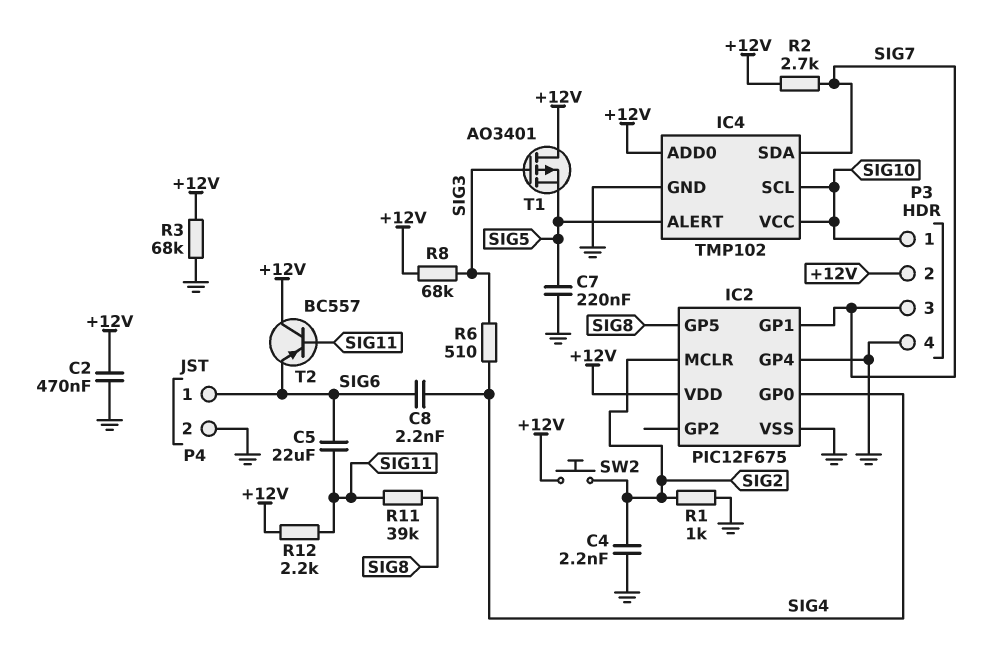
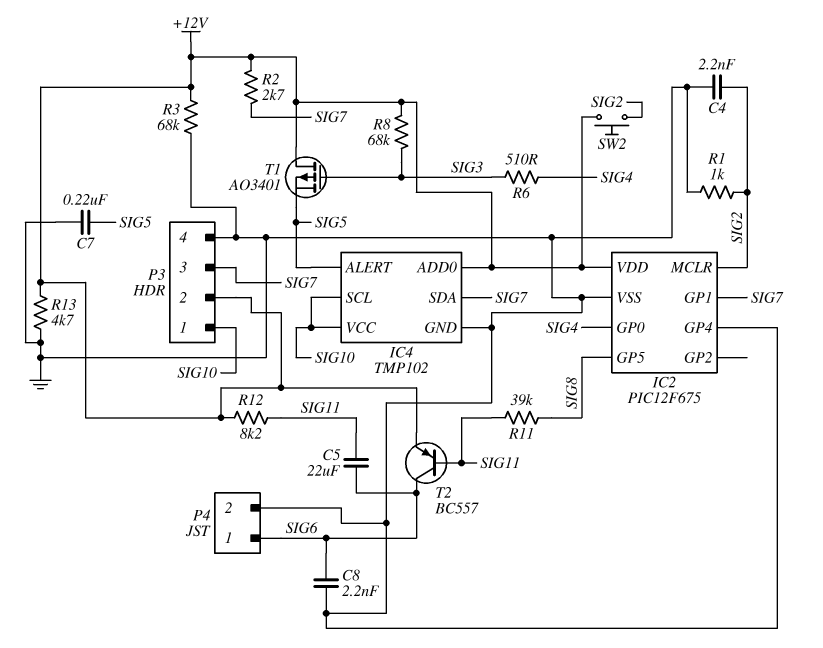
C2: 470nF (+12V, GND) -> none
C8: 2.2nF (SIG4, SIG6) -> 2.2nF (GND, SIG6)
R12: 2.2k (+12V, SIG11) -> 8.2k (+12V, SIG11)
R13: none -> 4.7k (+12V, GND)
T2: PNP BC557 (B SIG11, C +12V, E SIG6) -> PNP BC557 (B SIG11, C SIG6, E +12V)

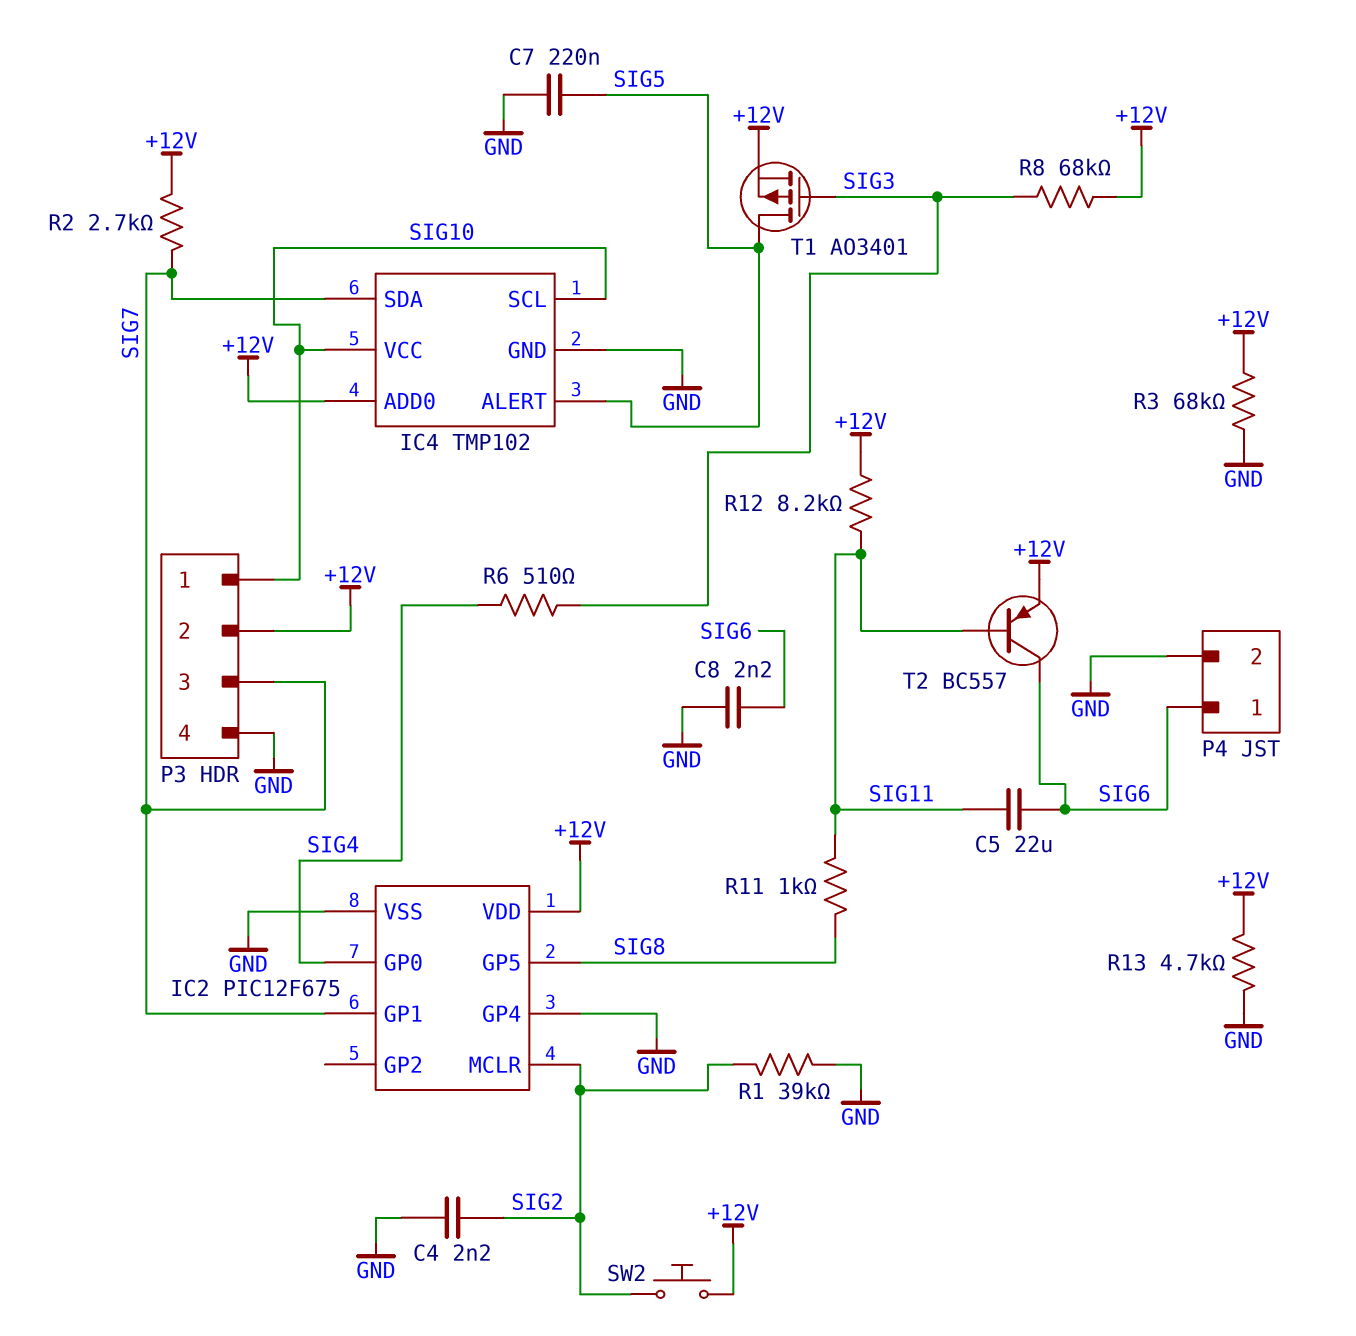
R1: 1k (GND, SIG2) -> 39k (GND, SIG2)
R11: 39k (SIG8, SIG11) -> 1k (SIG8, SIG11)
T1: PMOS AO3401 (G SIG3, D +12V, S SIG5) -> PMOS AO3401 (G SIG3, D SIG5, S +12V)

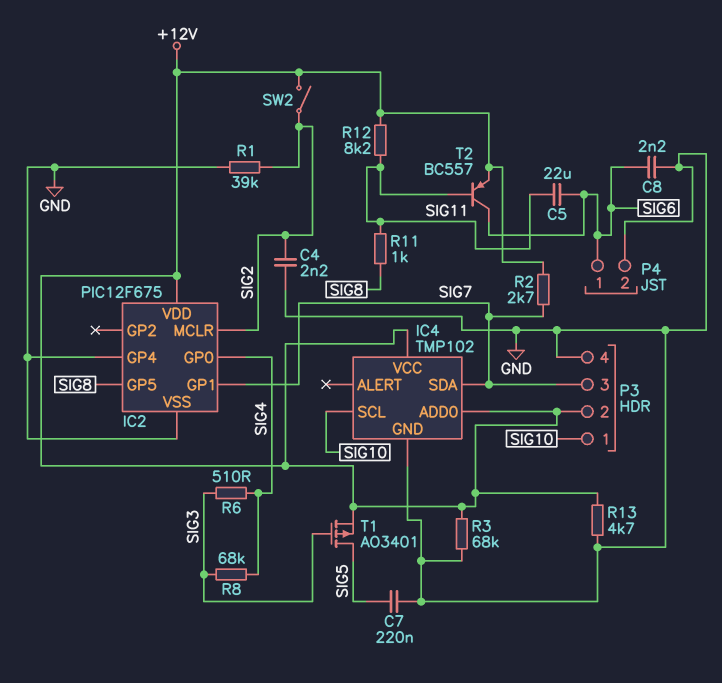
IC4 pin ALERT: SIG5 -> none
IC4 pin VCC: SIG10 -> +12V
R8: 68k (+12V, SIG3) -> 68k (SIG3, SIG4)
SW2: button (+12V, SIG2) -> switch (+12V, SIG2)

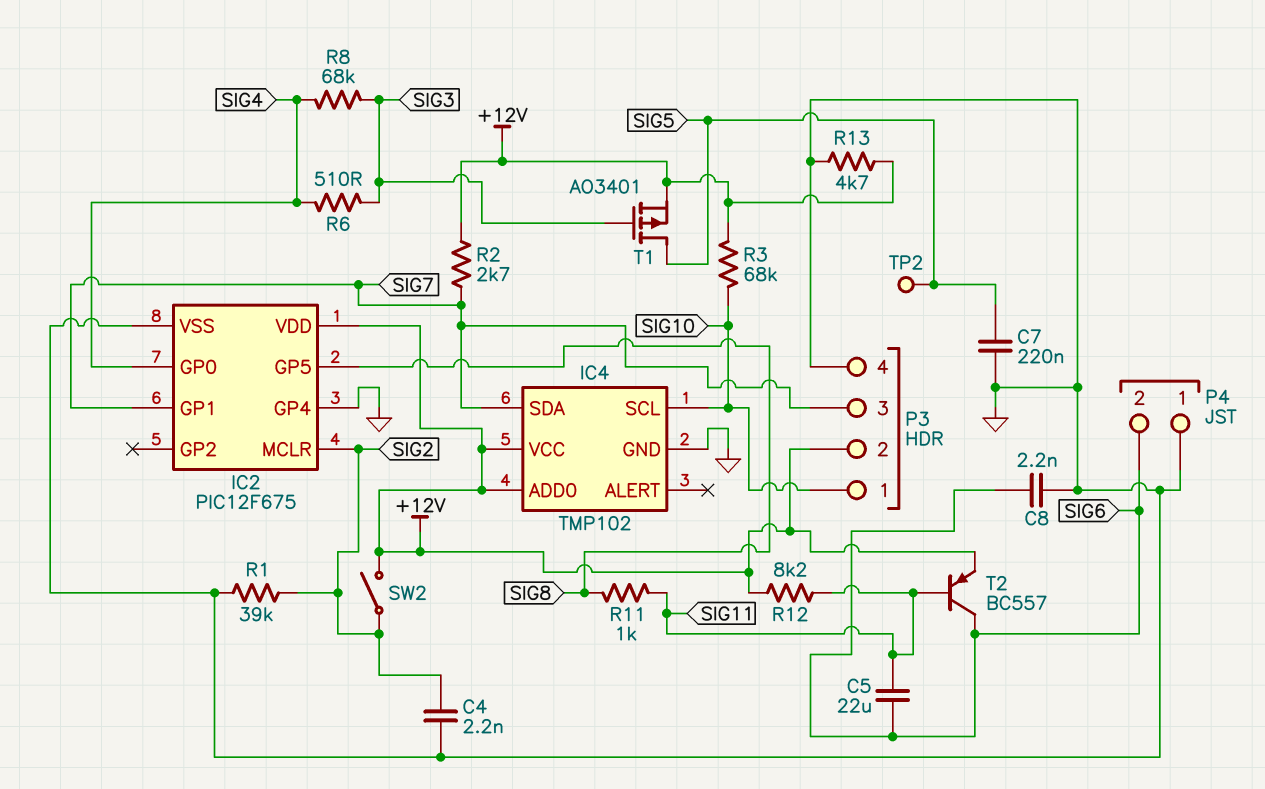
P4 pin 1: SIG6 -> GND
P4 pin 2: GND -> SIG6
R3: 68k (+12V, GND) -> 68k (+12V, SIG10)
TP2: none -> test point (SIG5)

